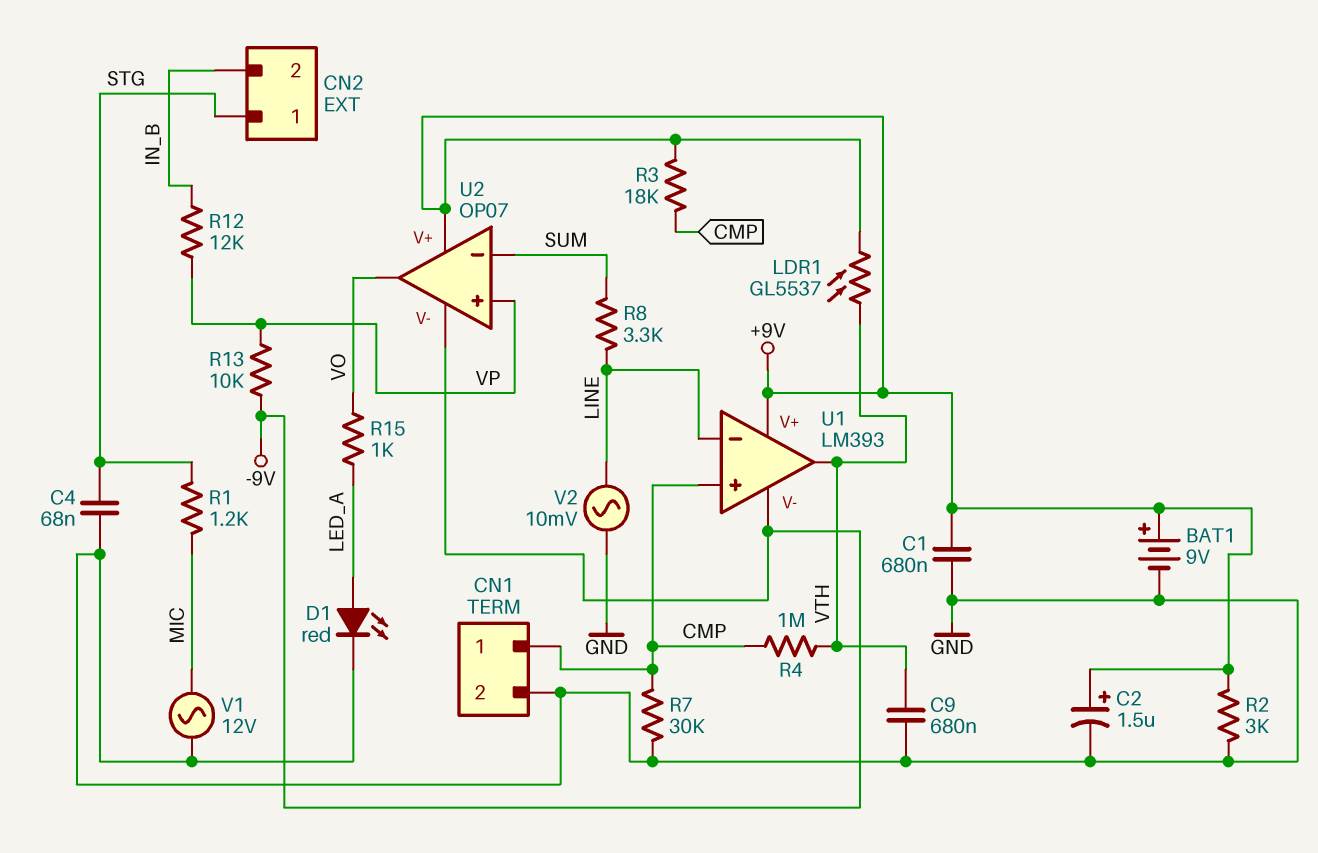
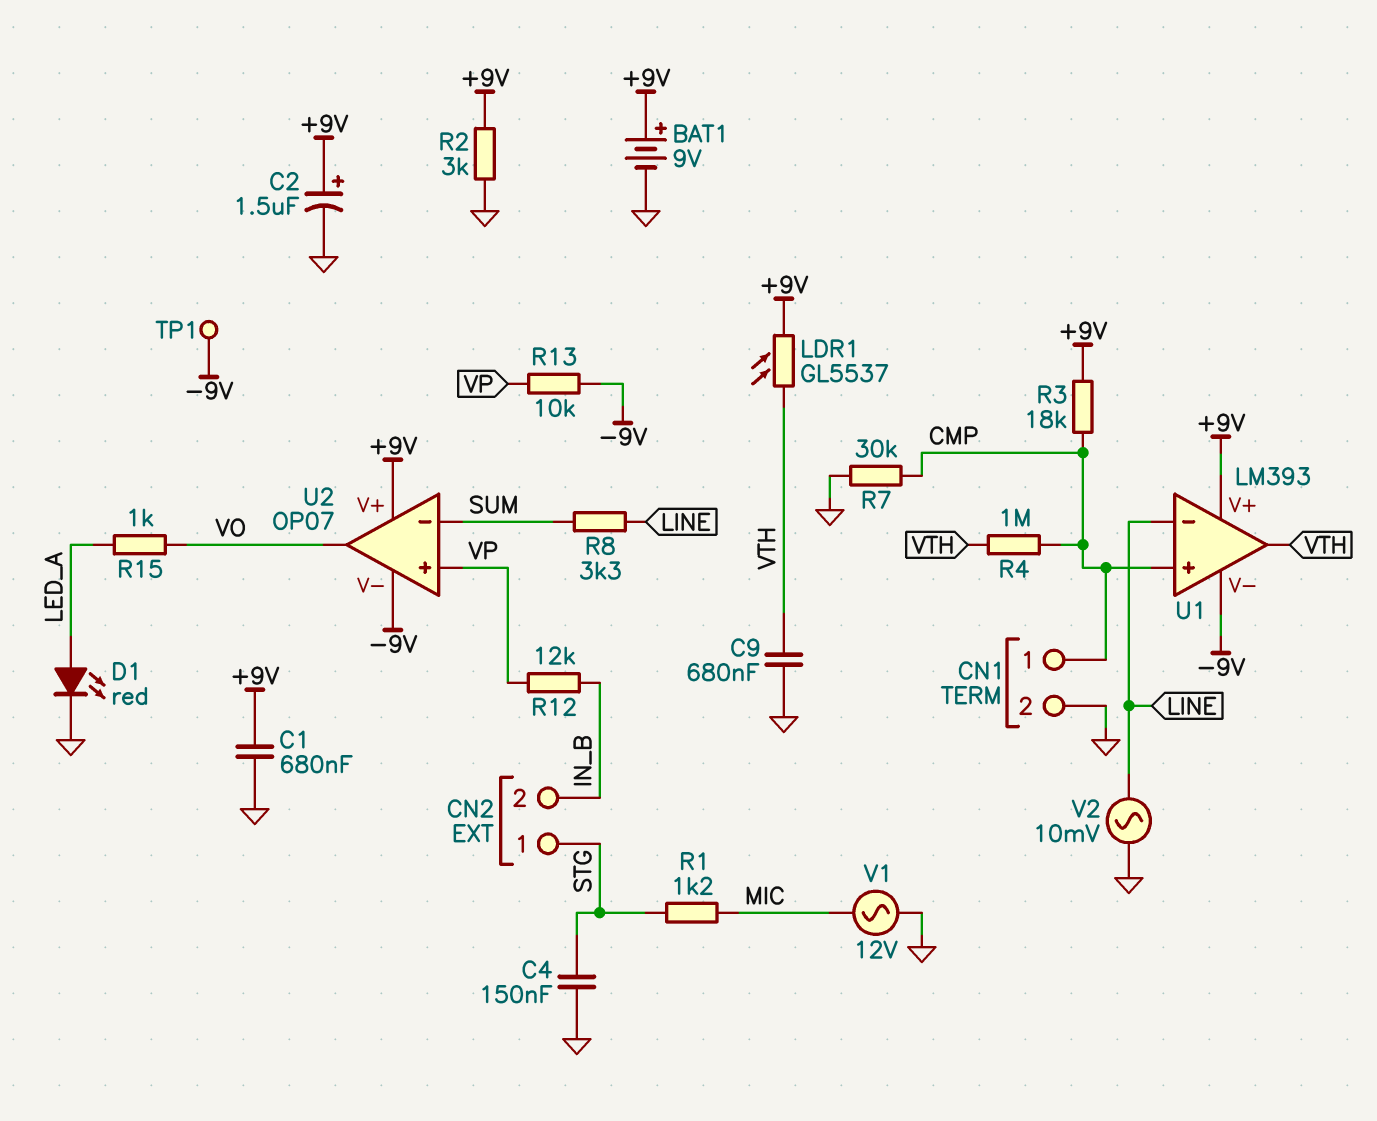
C4: 68nF (GND, STG) -> 150nF (GND, STG)
TP1: none -> test point (-9V)

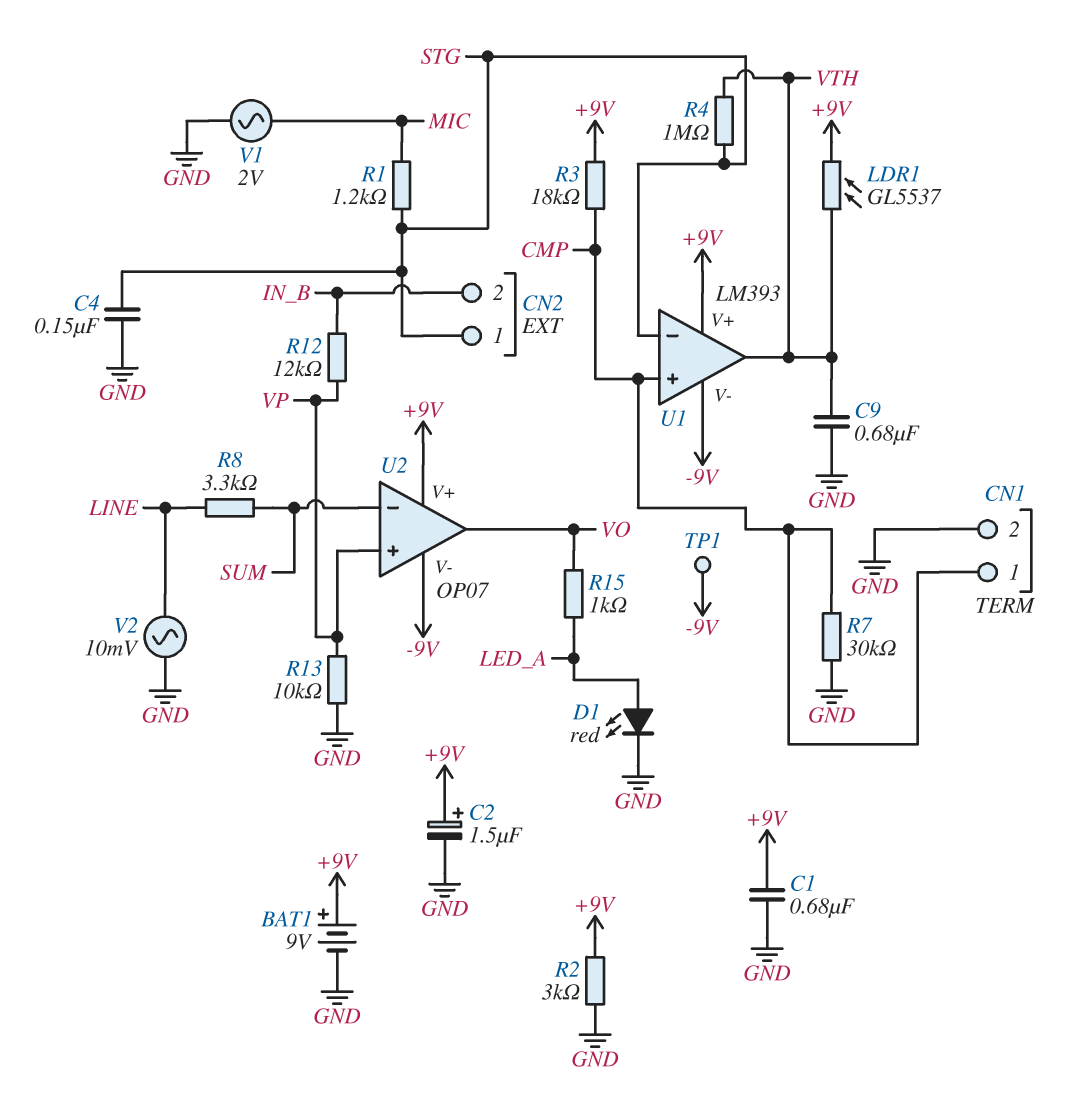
R4: 1M (CMP, VTH) -> 1M (STG, VTH)
R13: 10k (-9V, VP) -> 10k (GND, VP)
U1 pin in-: LINE -> STG
V1: AC 12V (GND, MIC) -> AC 2V (GND, MIC)

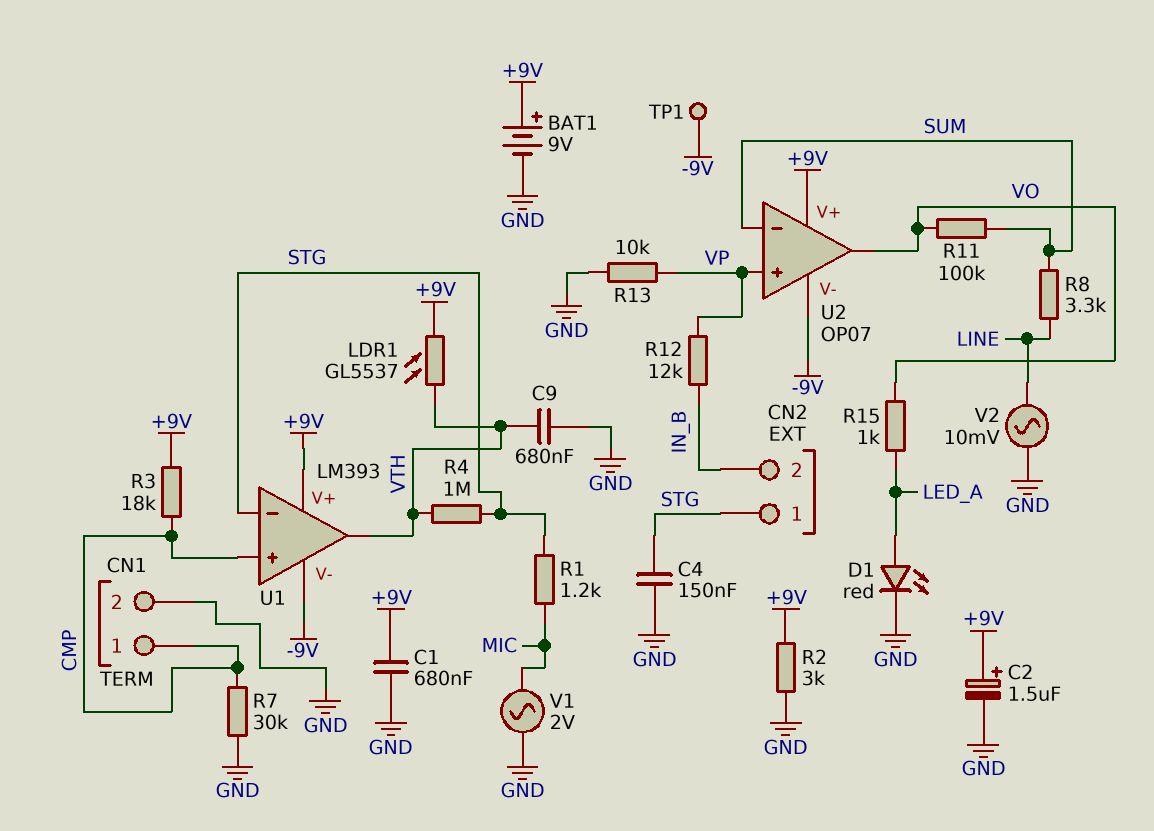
R11: none -> 100k (SUM, VO)

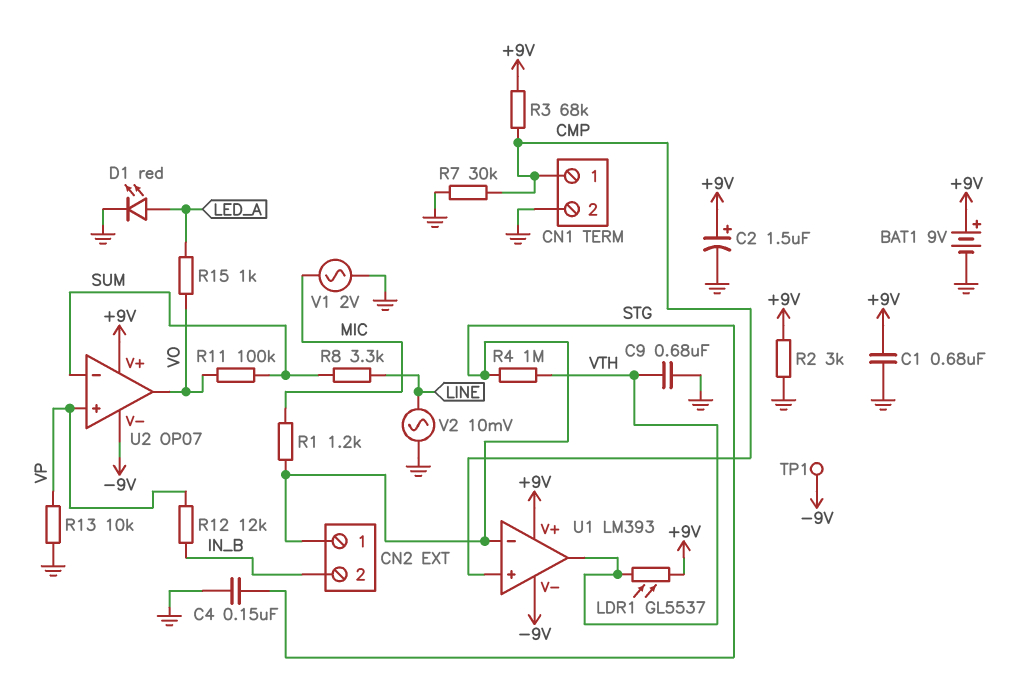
R3: 18k (+9V, CMP) -> 68k (+9V, CMP)

